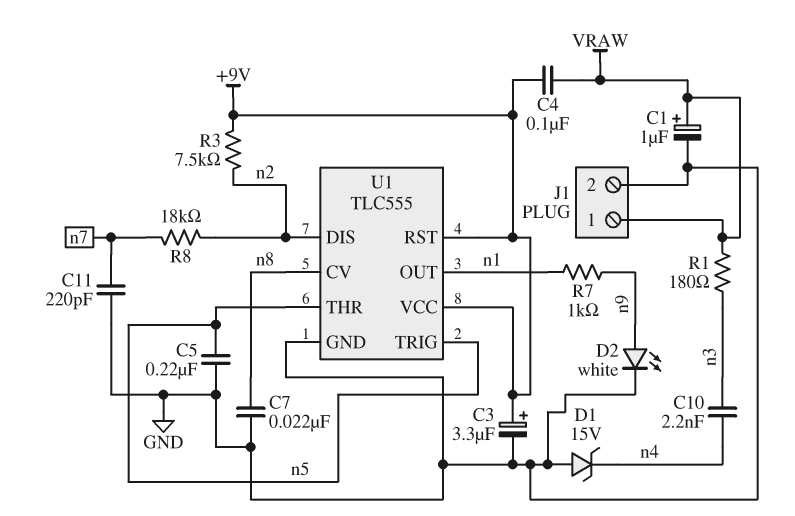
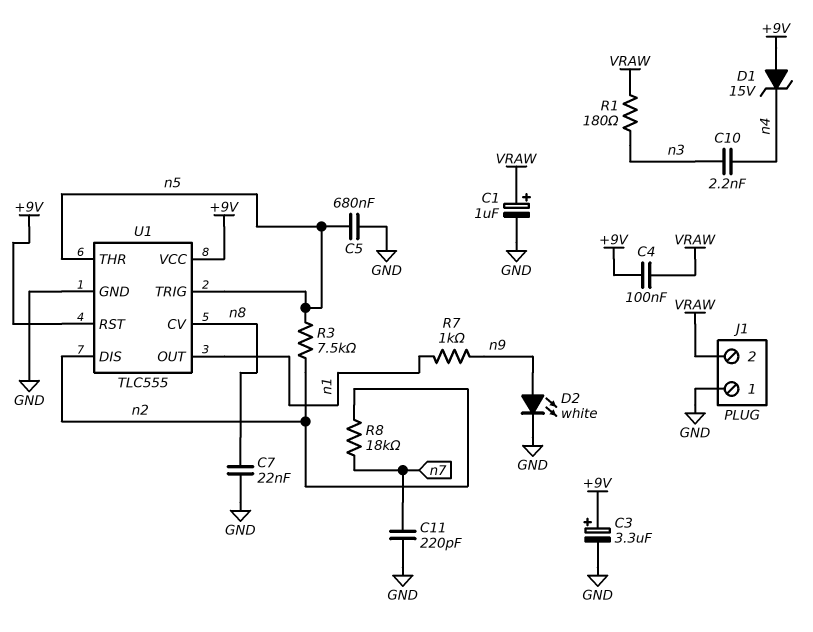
C5: 220nF (GND, n5) -> 680nF (GND, n5)
D1: zener 15V (A GND, K n4) -> zener 15V (A +9V, K n4)
J1 pin 1: VRAW -> GND
J1 pin 2: GND -> VRAW
R3: 7.5k (+9V, n2) -> 7.5k (n2, n5)

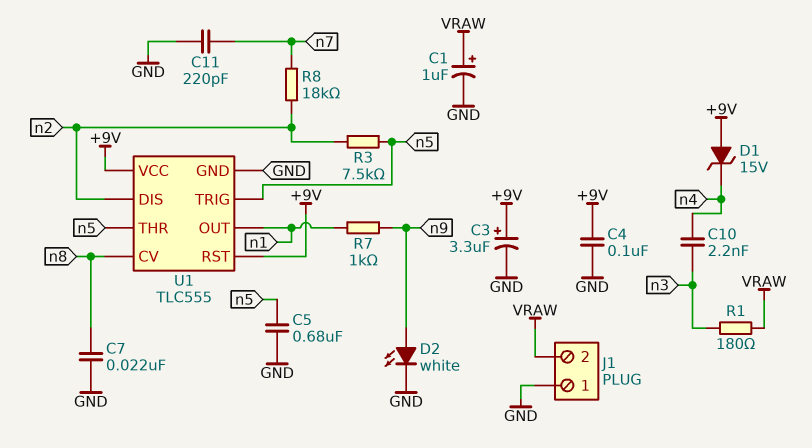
C4: 100nF (+9V, VRAW) -> 100nF (+9V, GND)

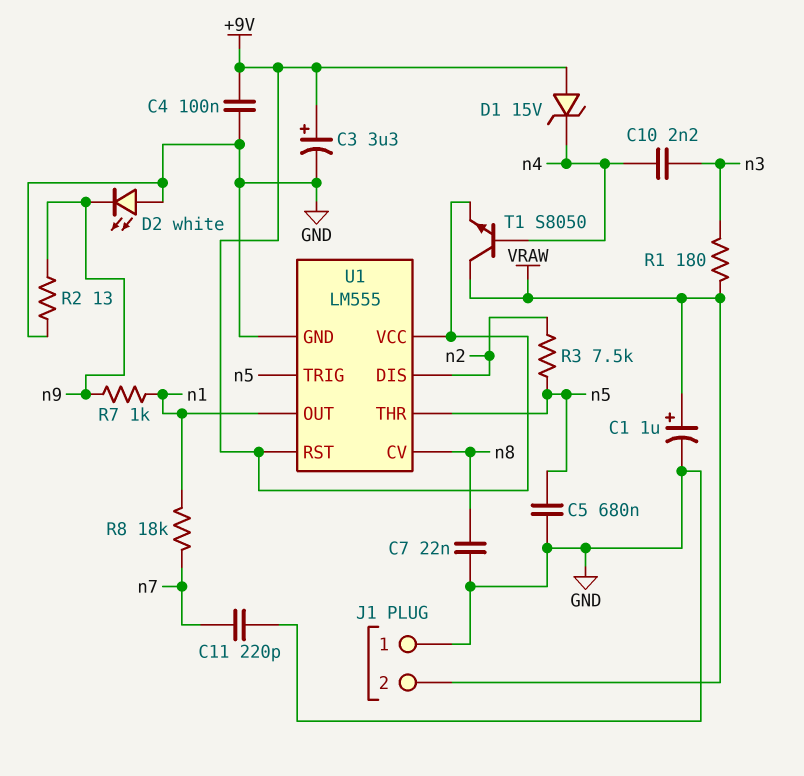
D2: LED white (A n9, K GND) -> LED white (A GND, K n9)
R2: none -> 13 (GND, n9)
R8: 18k (n2, n7) -> 18k (n1, n7)
T1: none -> NPN S8050 (B n4, C VRAW, E +9V)
U1: TLC555 -> LM555

